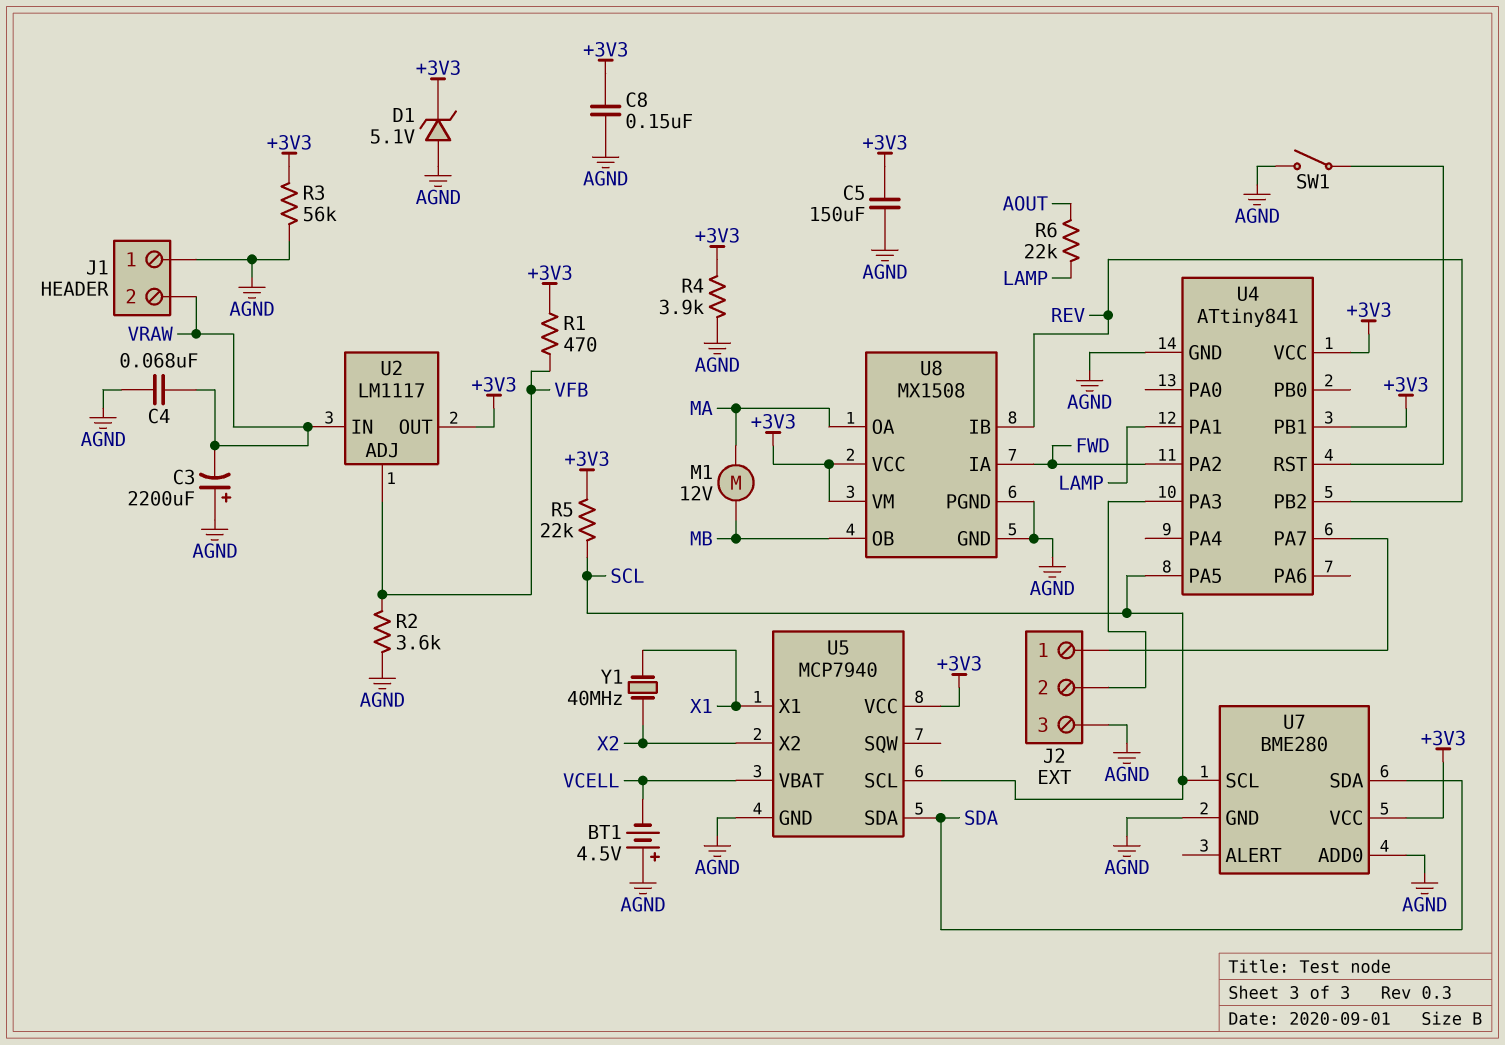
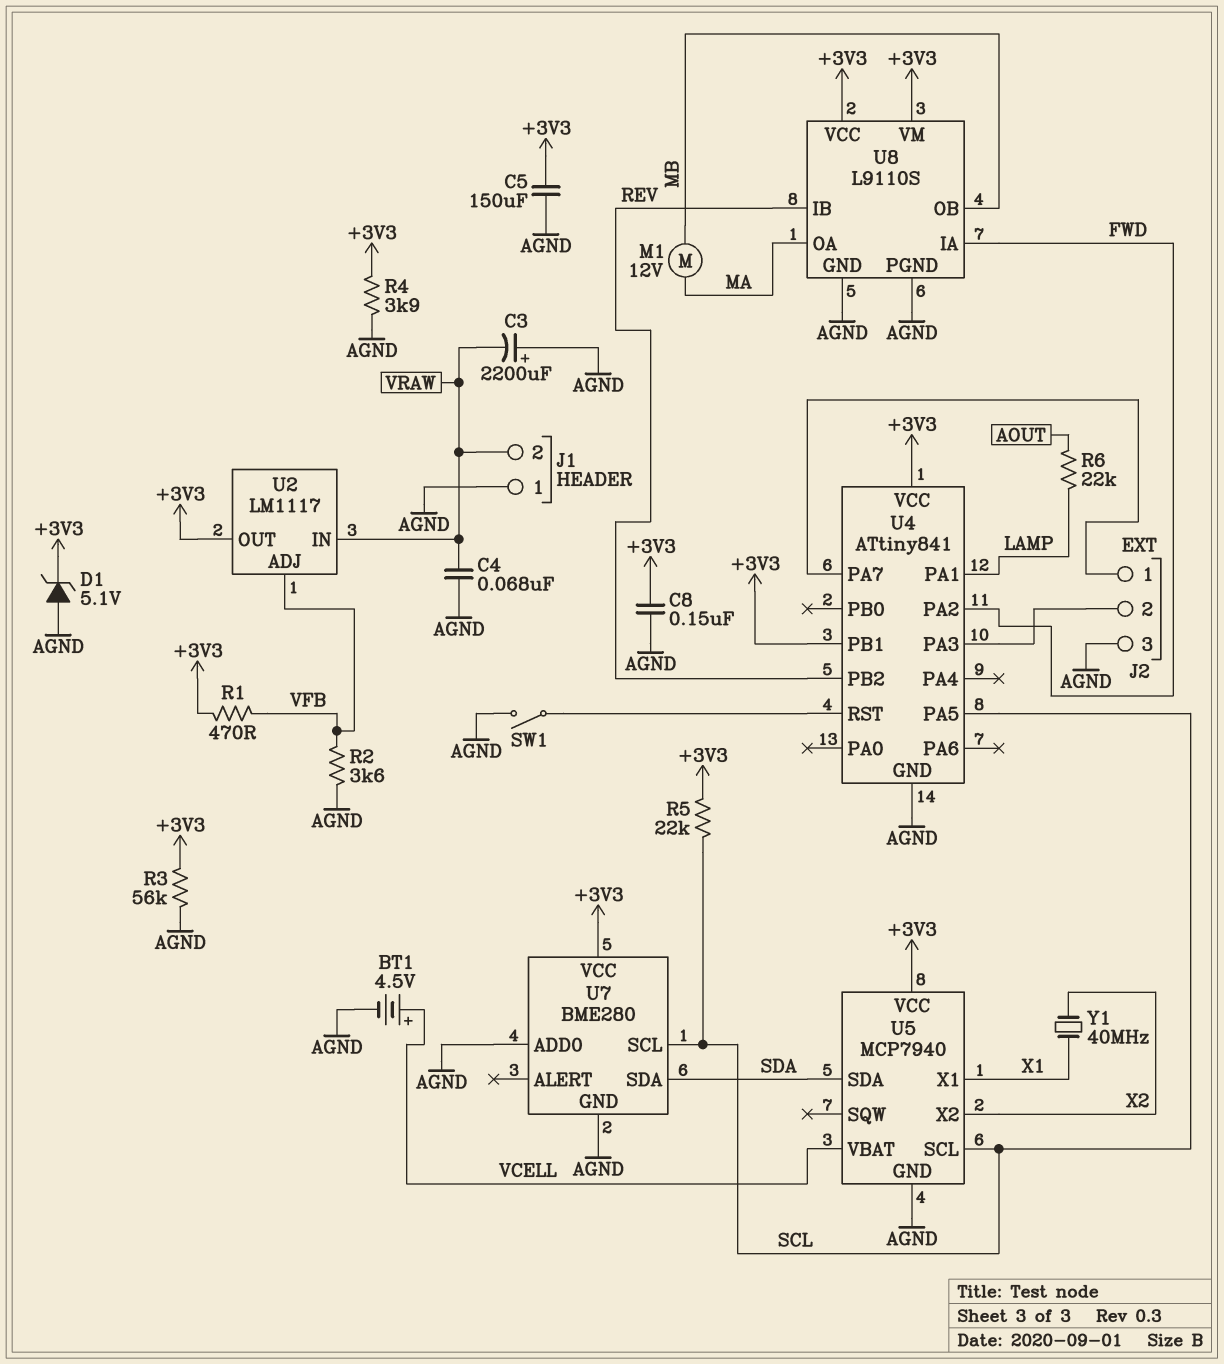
BT1: 4.5V (plus AGND, minus VCELL) -> 4.5V (plus VCELL, minus AGND)
U8: MX1508 -> L9110S

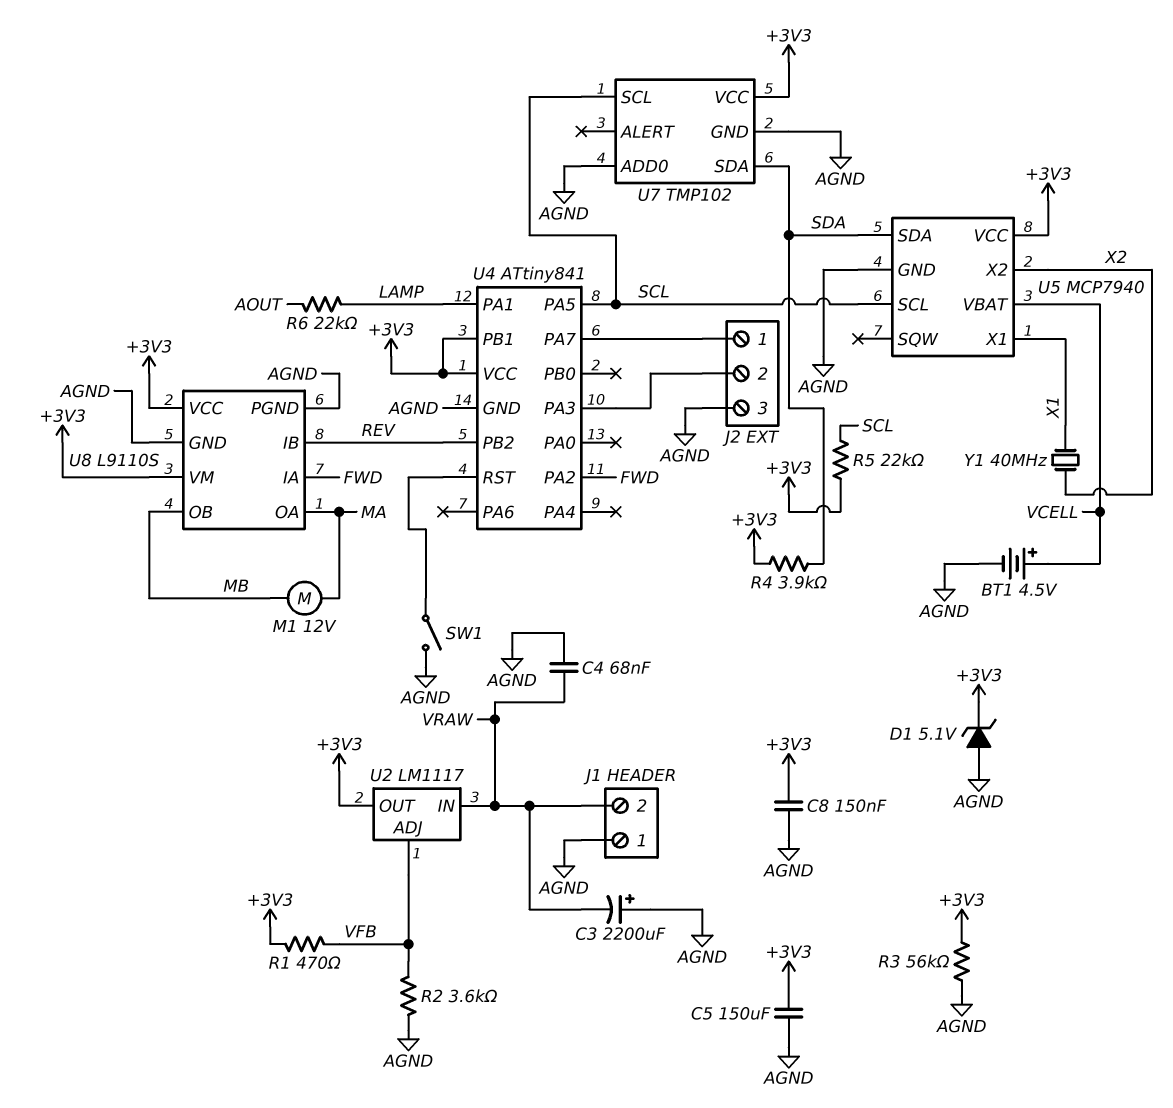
R4: 3.9k (+3V3, AGND) -> 3.9k (+3V3, SDA)
U7: BME280 -> TMP102

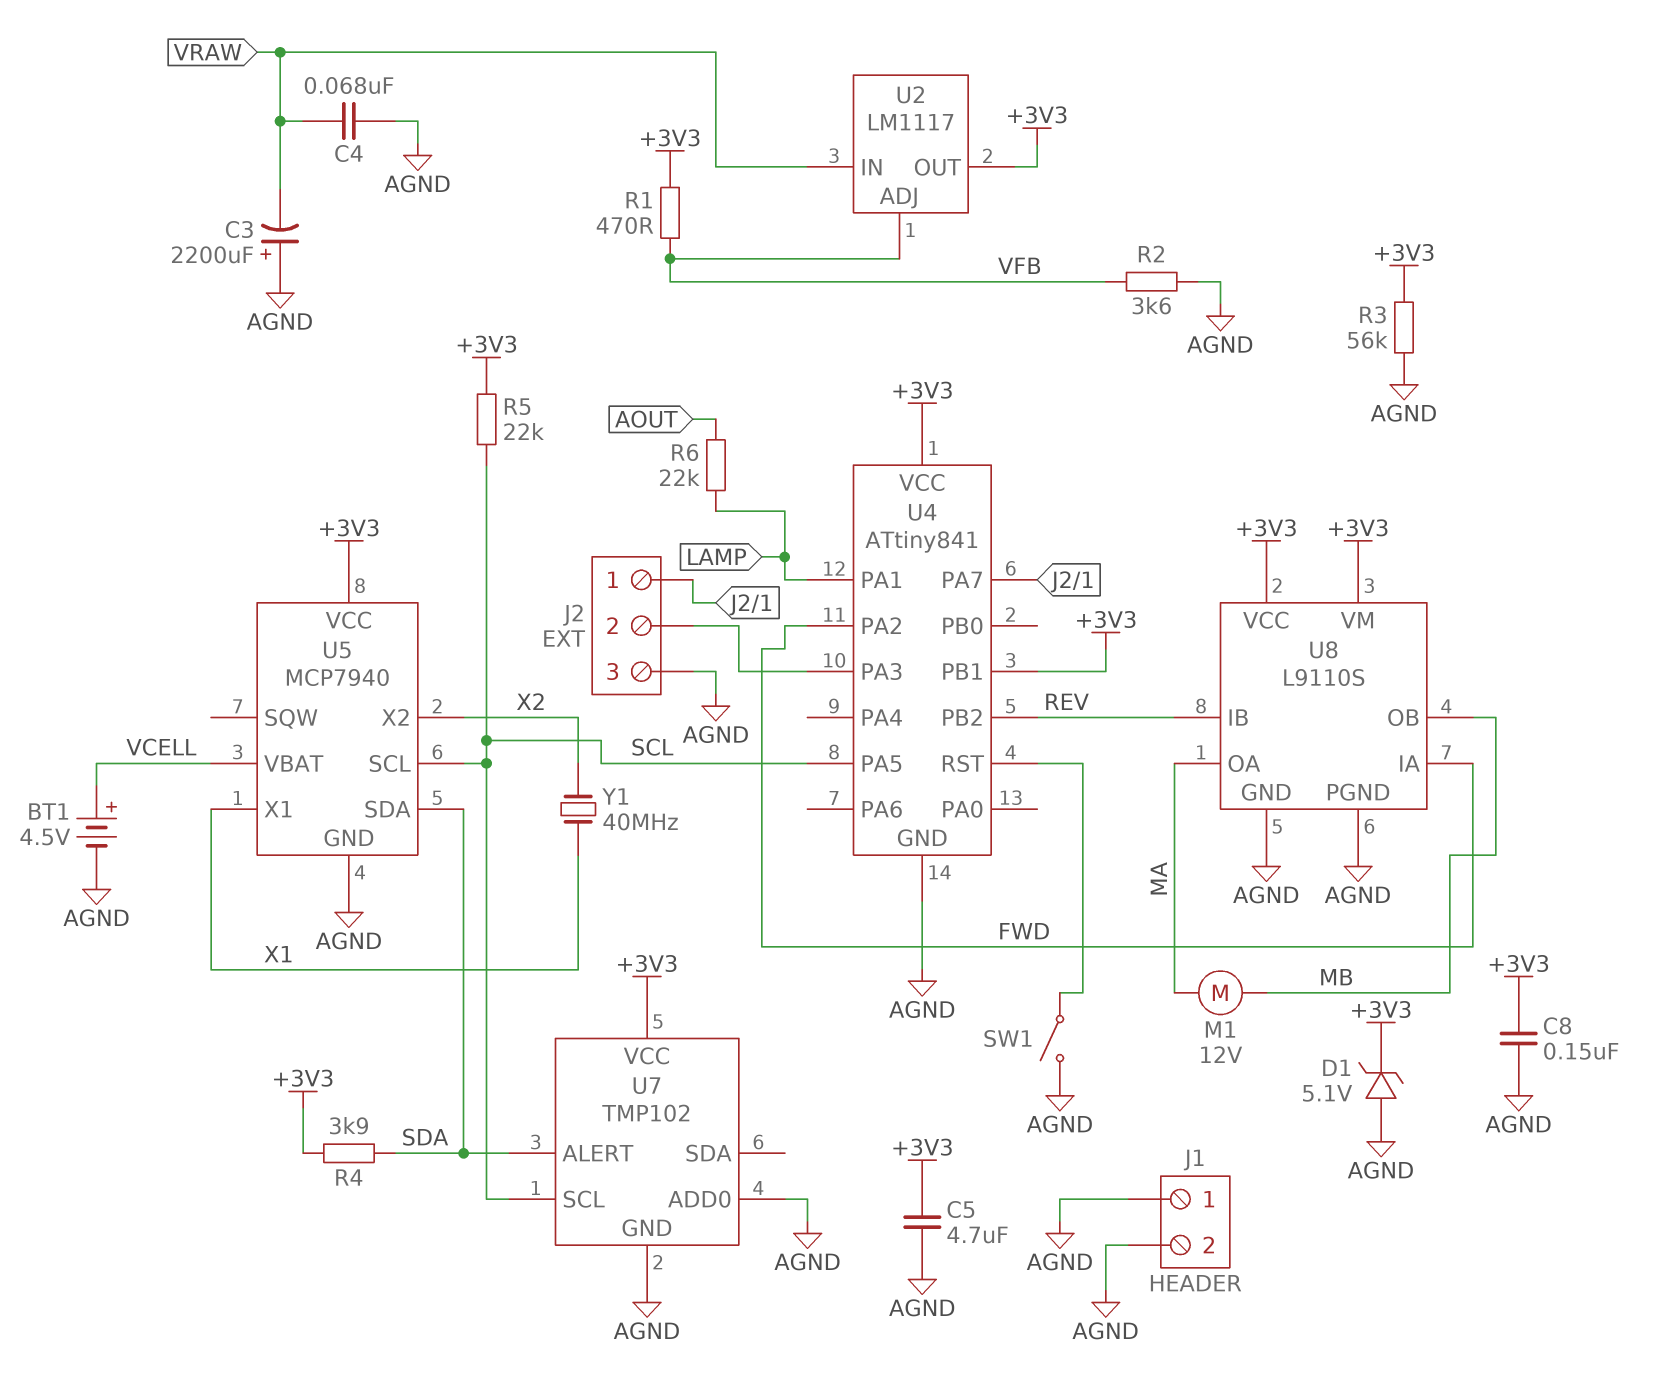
C5: 150uF (+3V3, AGND) -> 4.7uF (+3V3, AGND)
J1 pin 2: VRAW -> AGND
U7 pin ALERT: none -> SDA
U7 pin SDA: SDA -> none

